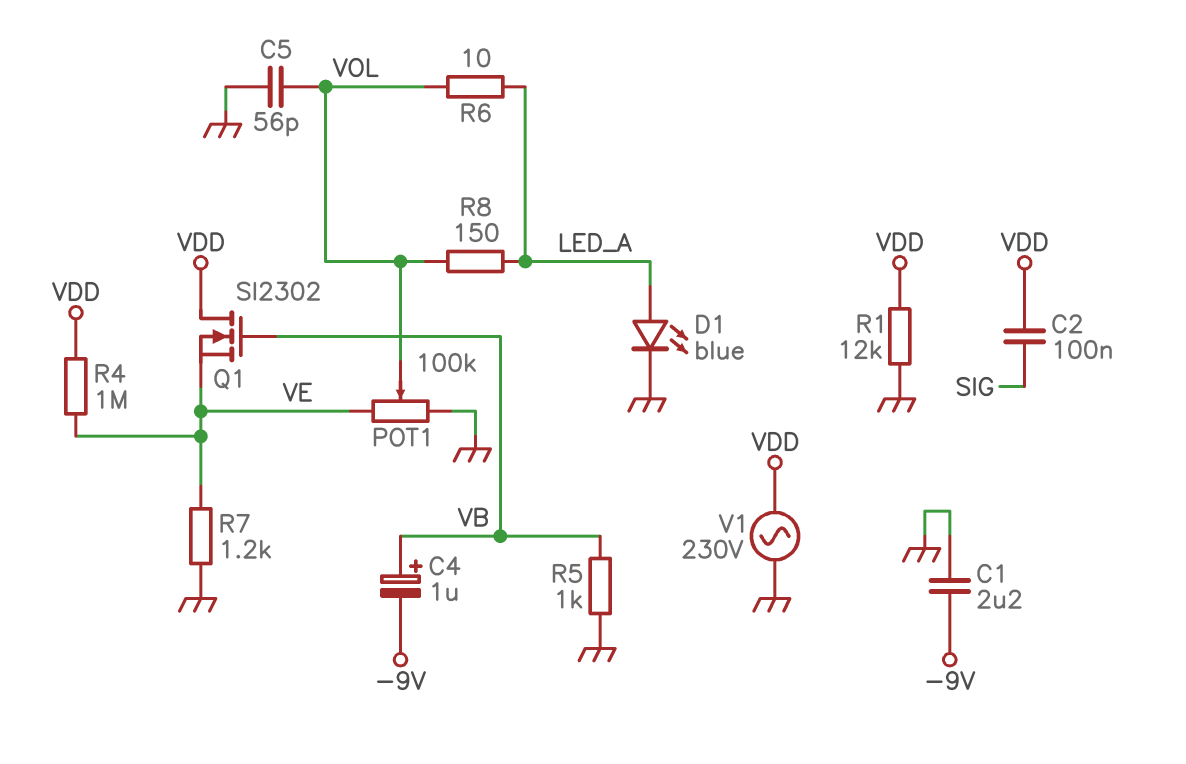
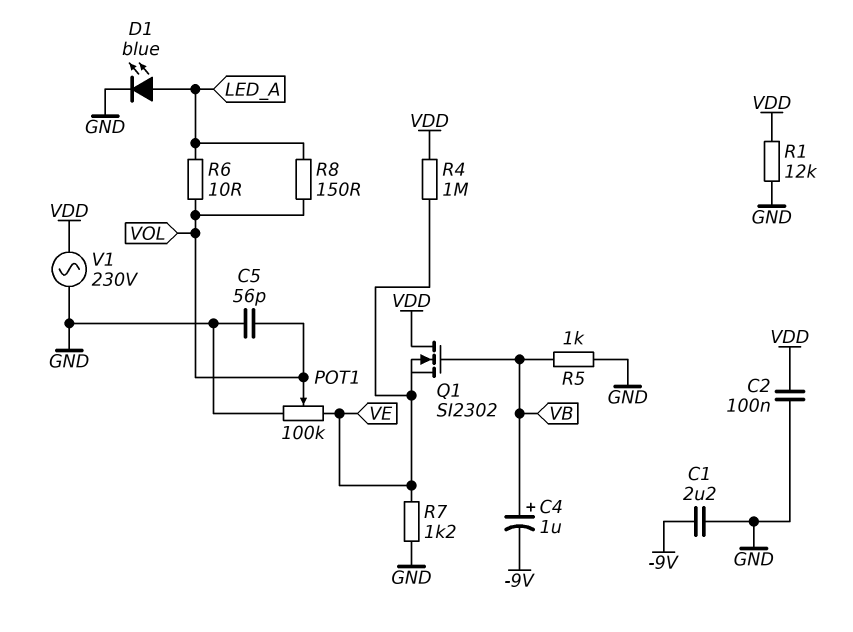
C2: 100nF (SIG, VDD) -> 100nF (GND, VDD)

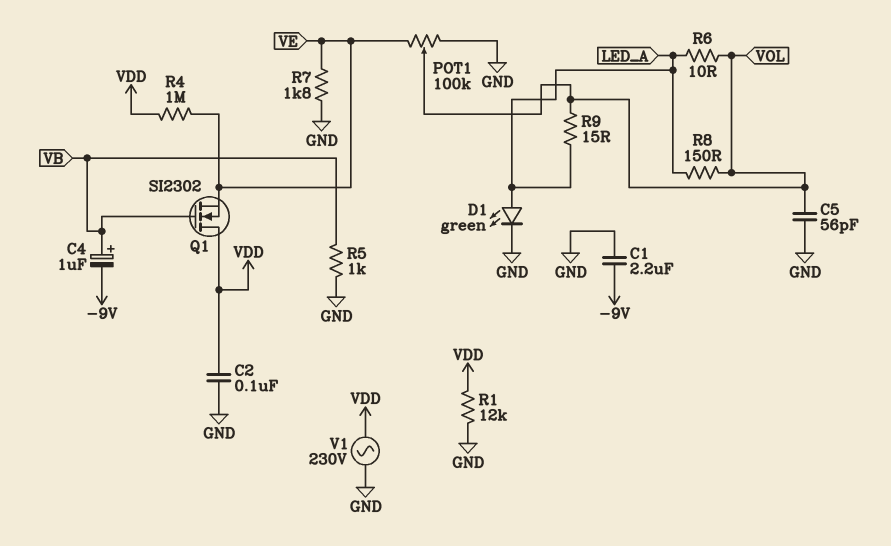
D1: LED blue (A LED_A, K GND) -> LED green (A LED_A, K GND)
R7: 1.2k (GND, VE) -> 1.8k (GND, VE)
R9: none -> 15 (LED_A, VOL)

